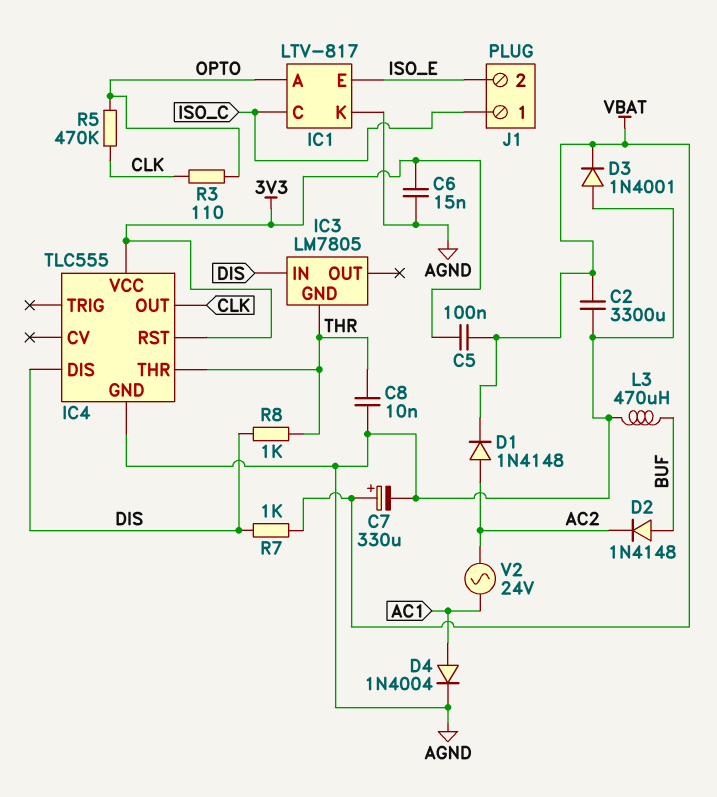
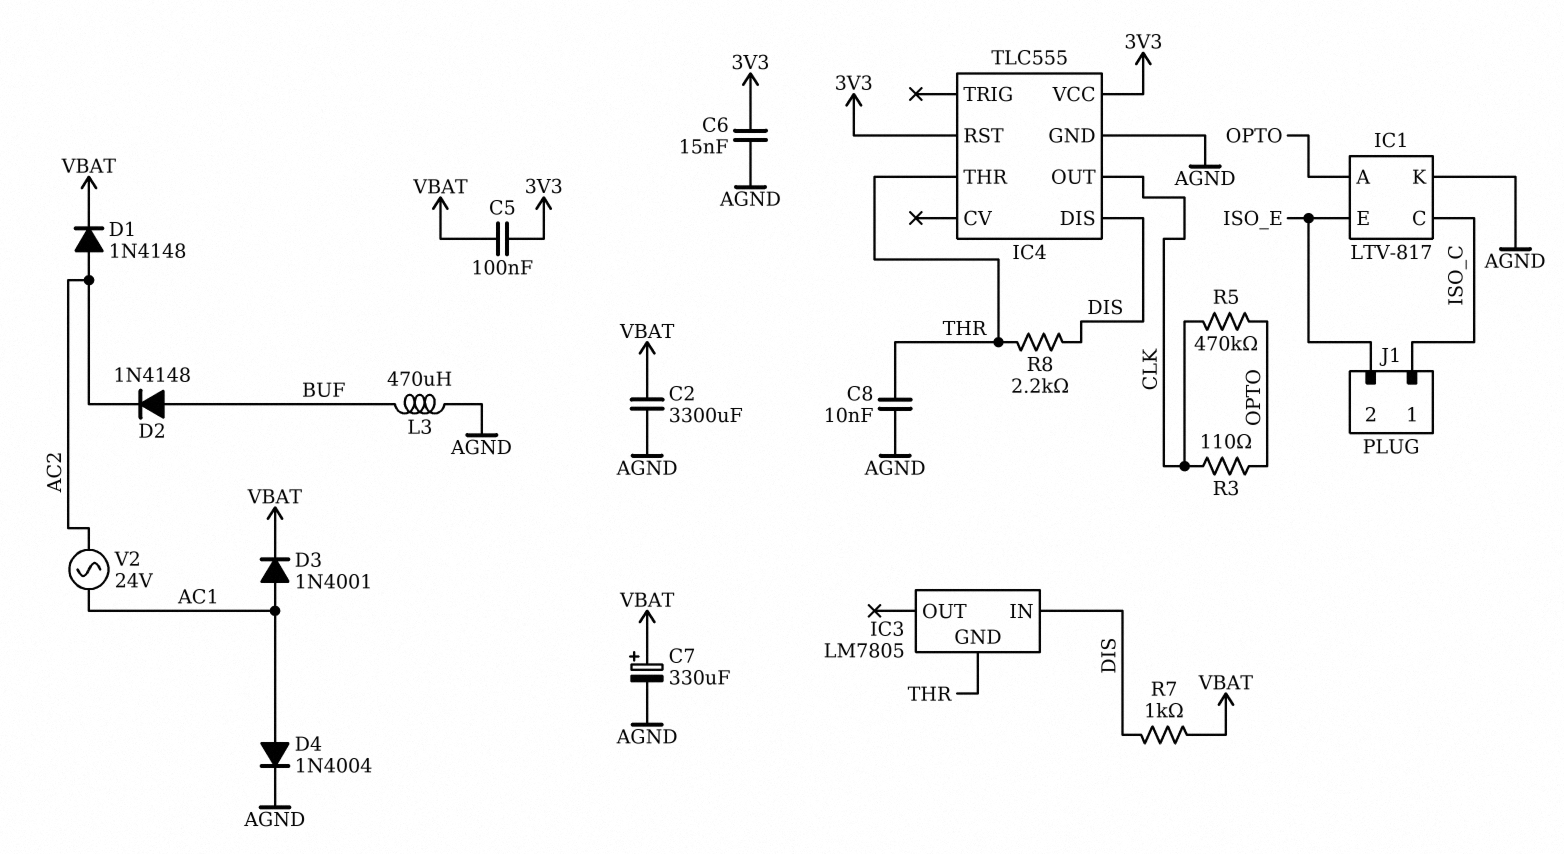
D3: diode 1N4001 (A AGND, K VBAT) -> diode 1N4001 (A AC1, K VBAT)
R8: 1k (DIS, THR) -> 2.2k (DIS, THR)

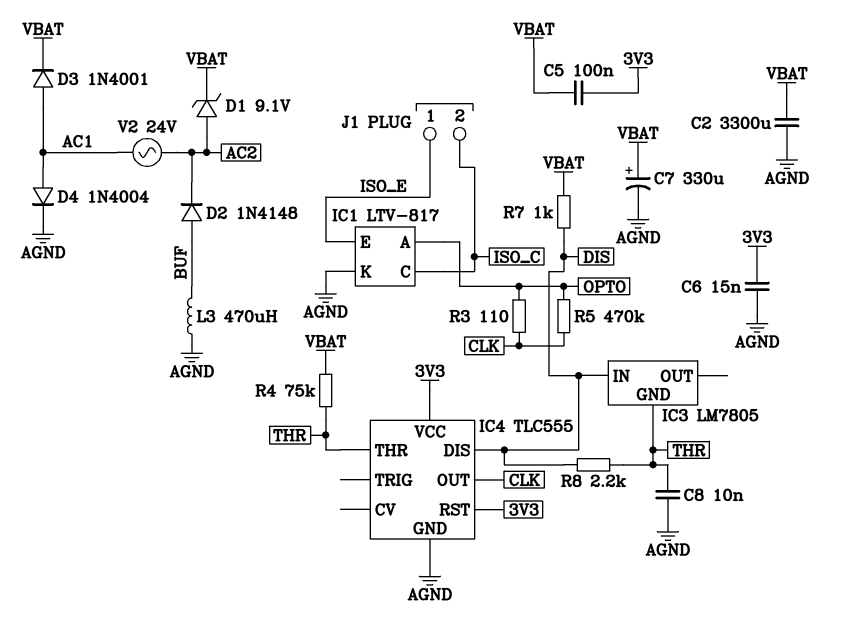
D1: diode 1N4148 (A AC2, K VBAT) -> zener 9.1V (A AC2, K VBAT)
J1 pin 1: ISO_C -> ISO_E
J1 pin 2: ISO_E -> ISO_C
R4: none -> 75k (THR, VBAT)

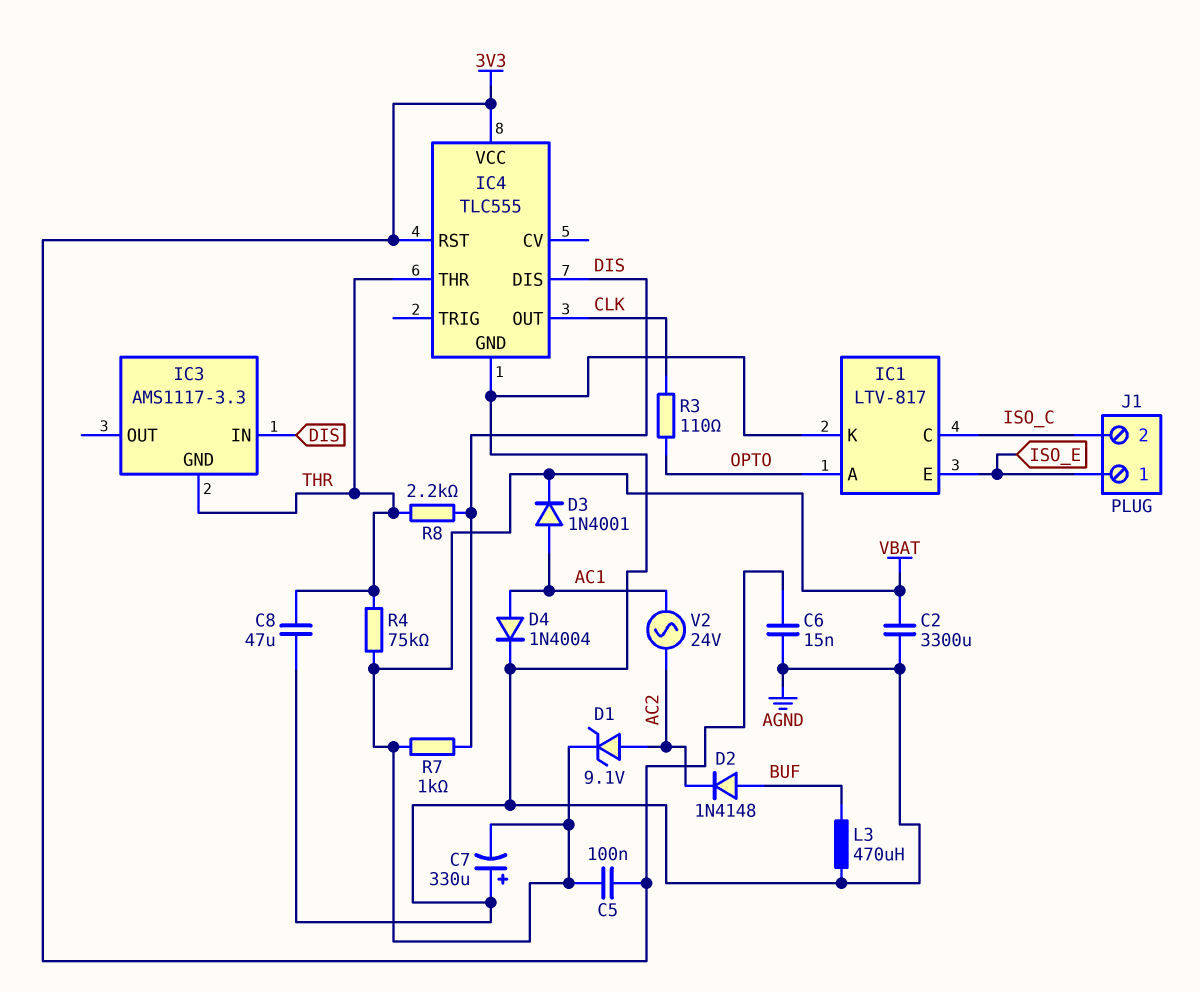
C7: 330uF (plus VBAT, minus AGND) -> 330uF (plus AGND, minus VBAT)
C8: 10nF (AGND, THR) -> 47uF (AGND, THR)
IC3: LM7805 -> AMS1117-3.3
R5: 470k (CLK, OPTO) -> none

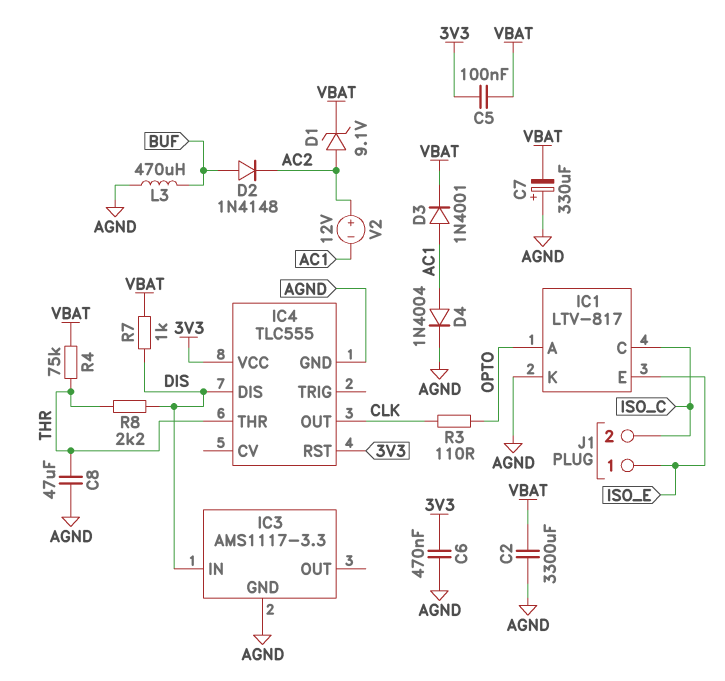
C6: 15nF (3V3, AGND) -> 470nF (3V3, AGND)
IC3 pin GND: THR -> AGND
V2: AC 24V (AC1, AC2) -> 12V (plus AC2, minus AC1)

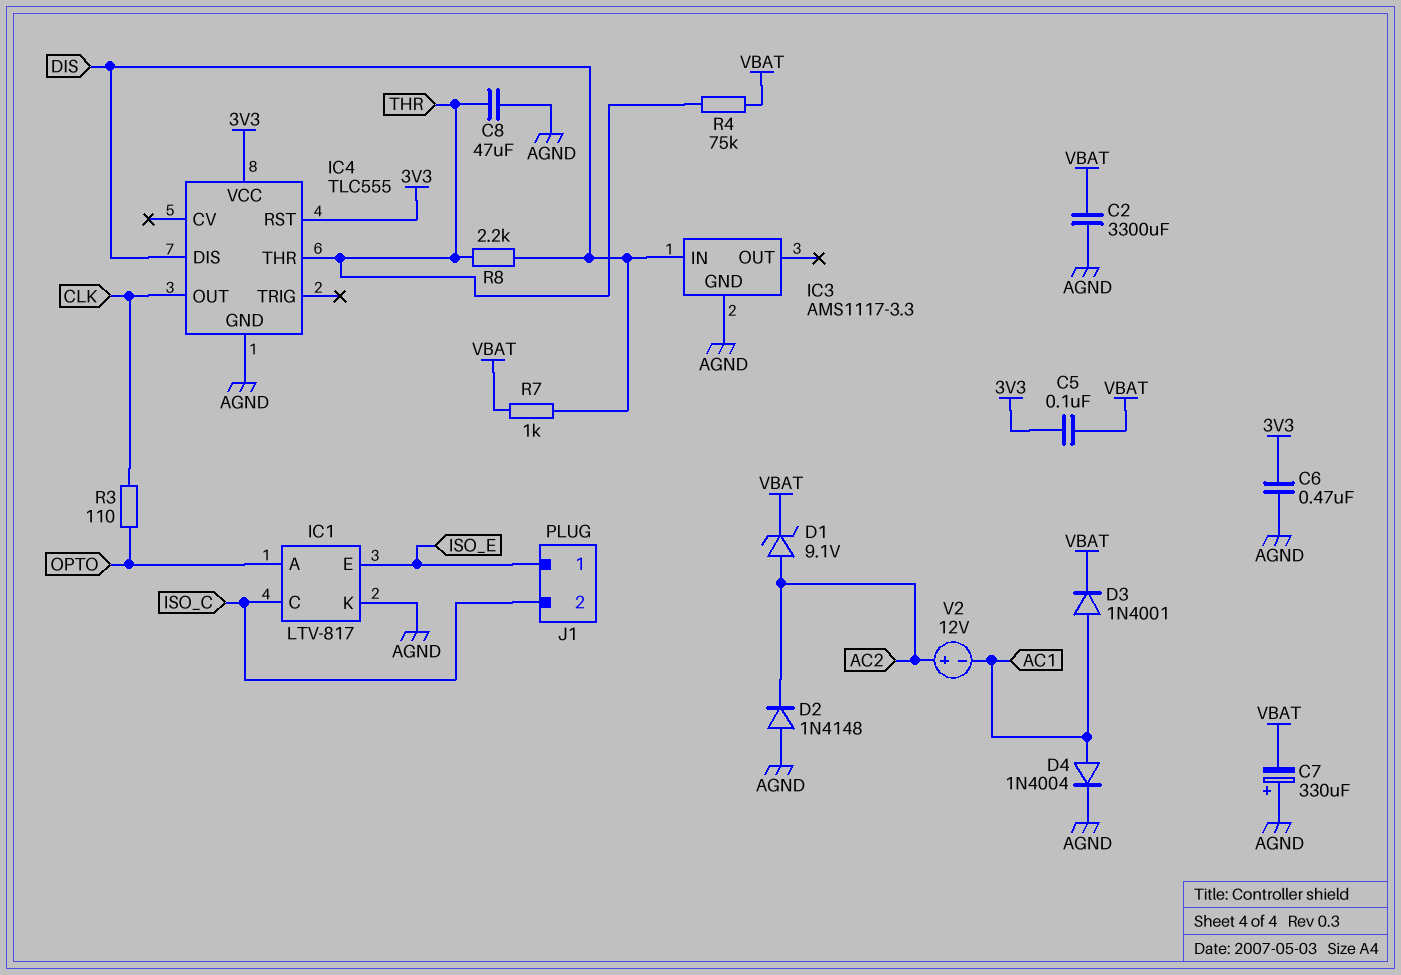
D2: diode 1N4148 (A BUF, K AC2) -> diode 1N4148 (A AGND, K AC2)
L3: 470uH (AGND, BUF) -> none

